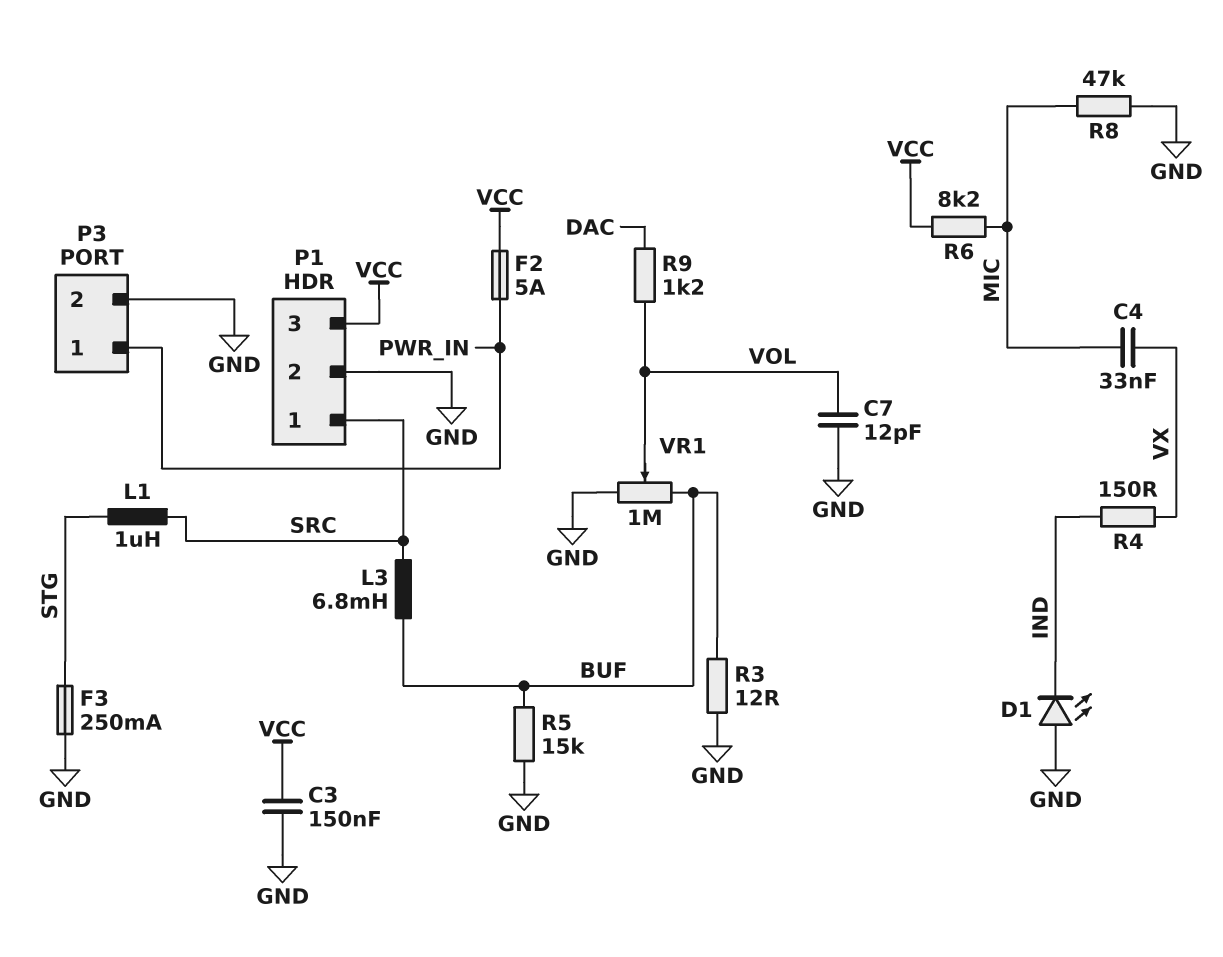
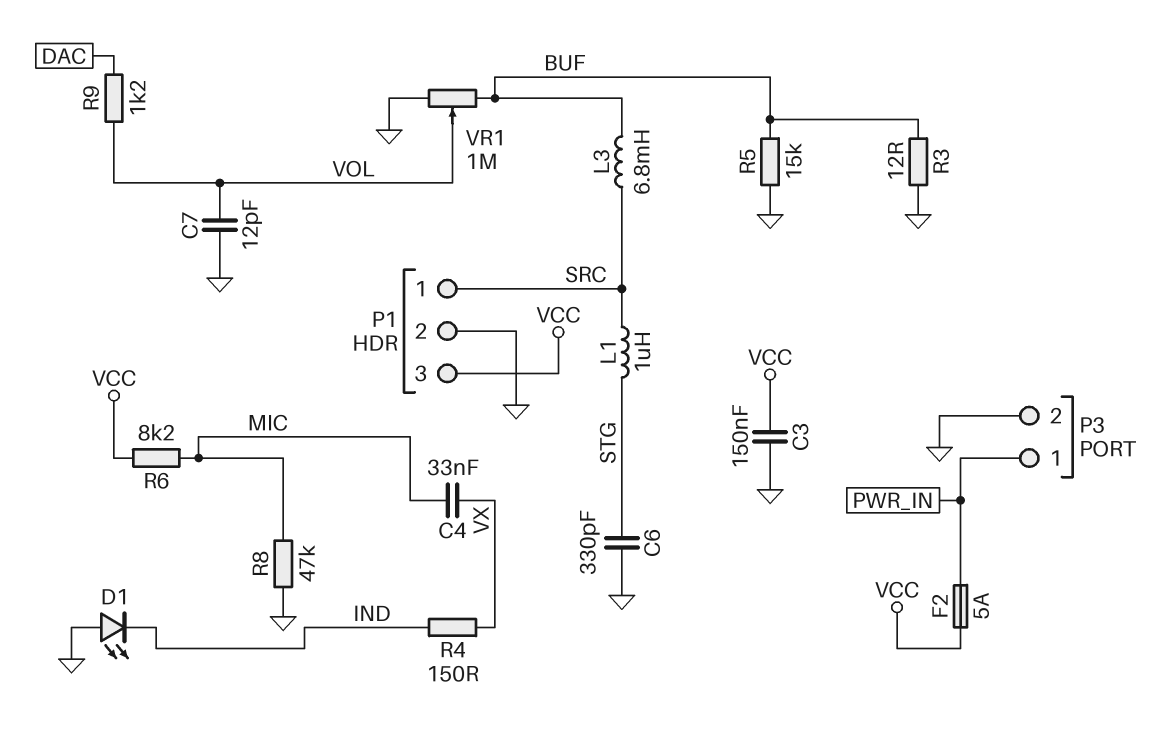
C6: none -> 330pF (GND, STG)
F3: 250mA (GND, STG) -> none

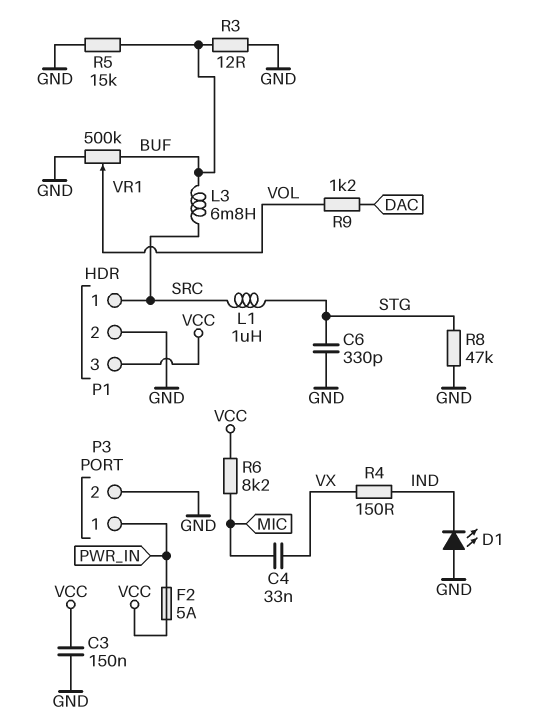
C7: 12pF (GND, VOL) -> none
R8: 47k (GND, MIC) -> 47k (GND, STG)
VR1: 1M (BUF, GND, wiper VOL) -> 500k (BUF, GND, wiper VOL)

